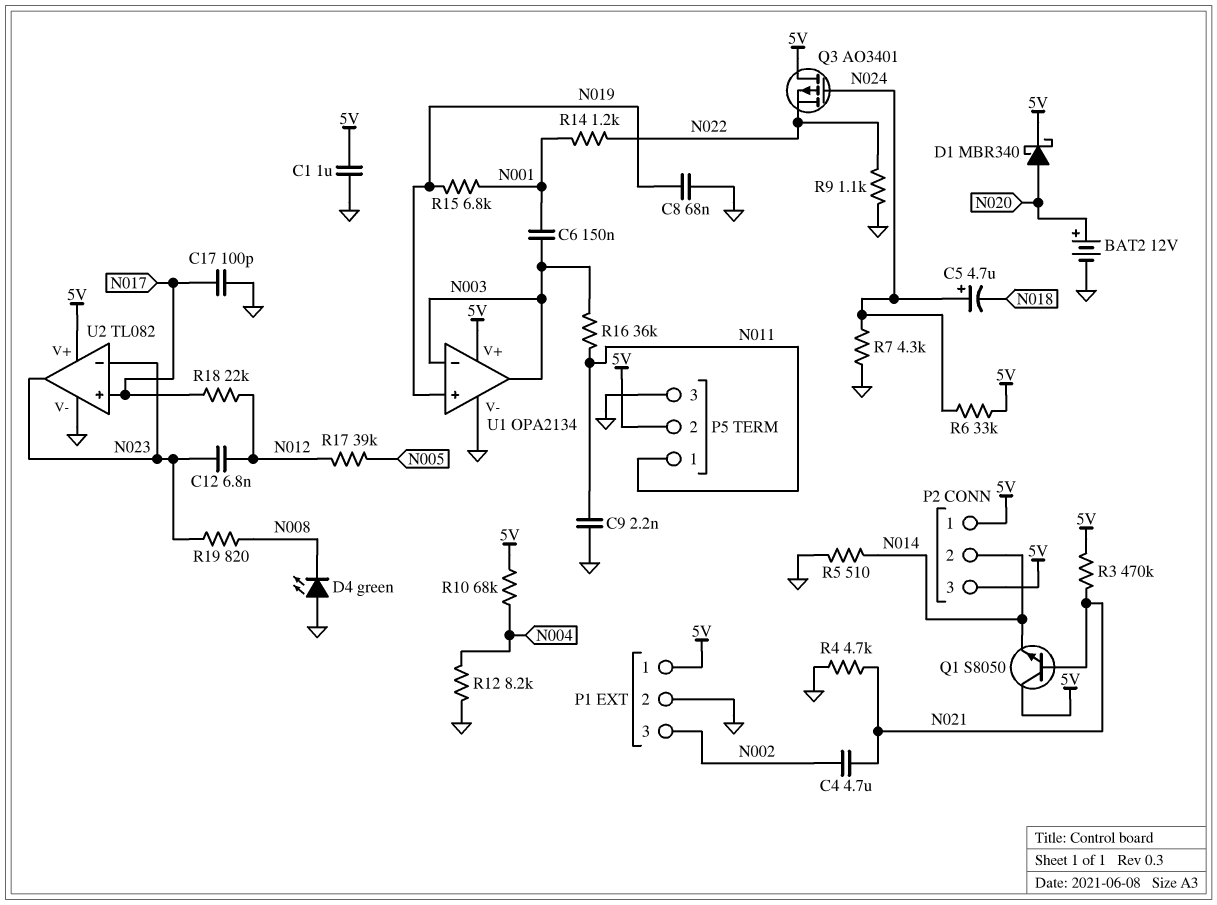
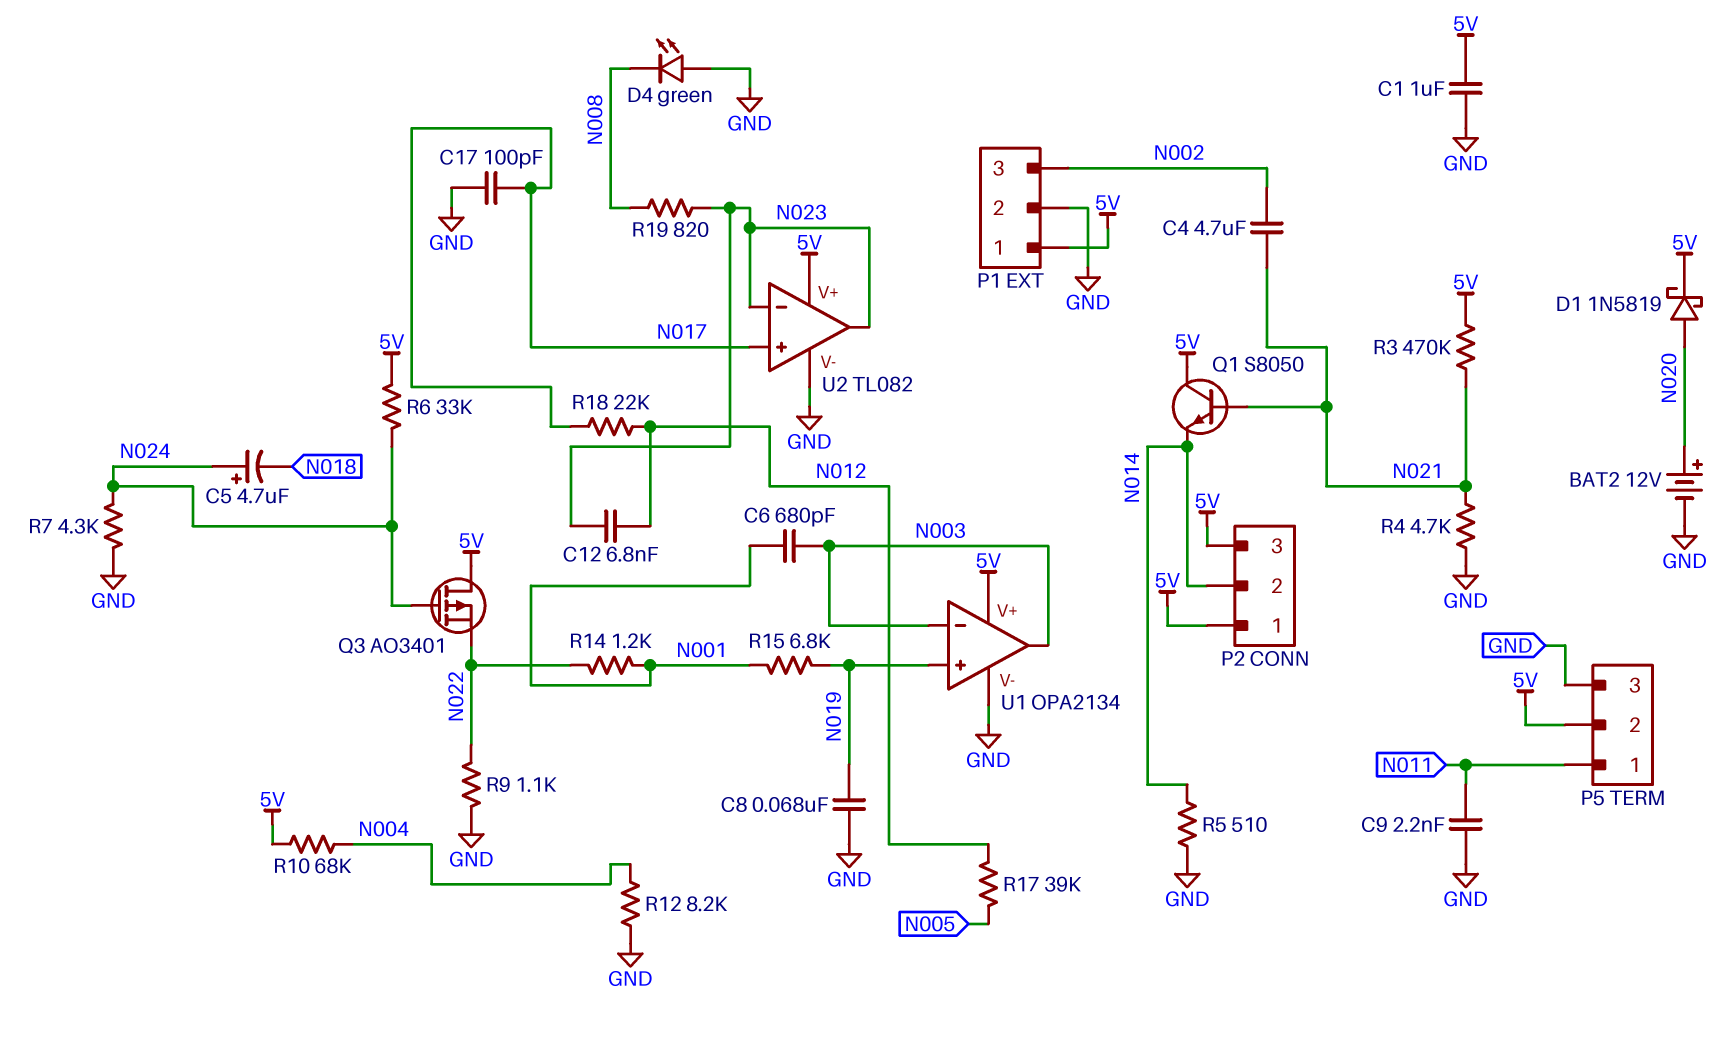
C6: 150nF (N001, N003) -> 680pF (N001, N003)
D1: schottky MBR340 (A N020, K 5V) -> schottky 1N5819 (A N020, K 5V)
R16: 36k (N003, N011) -> none

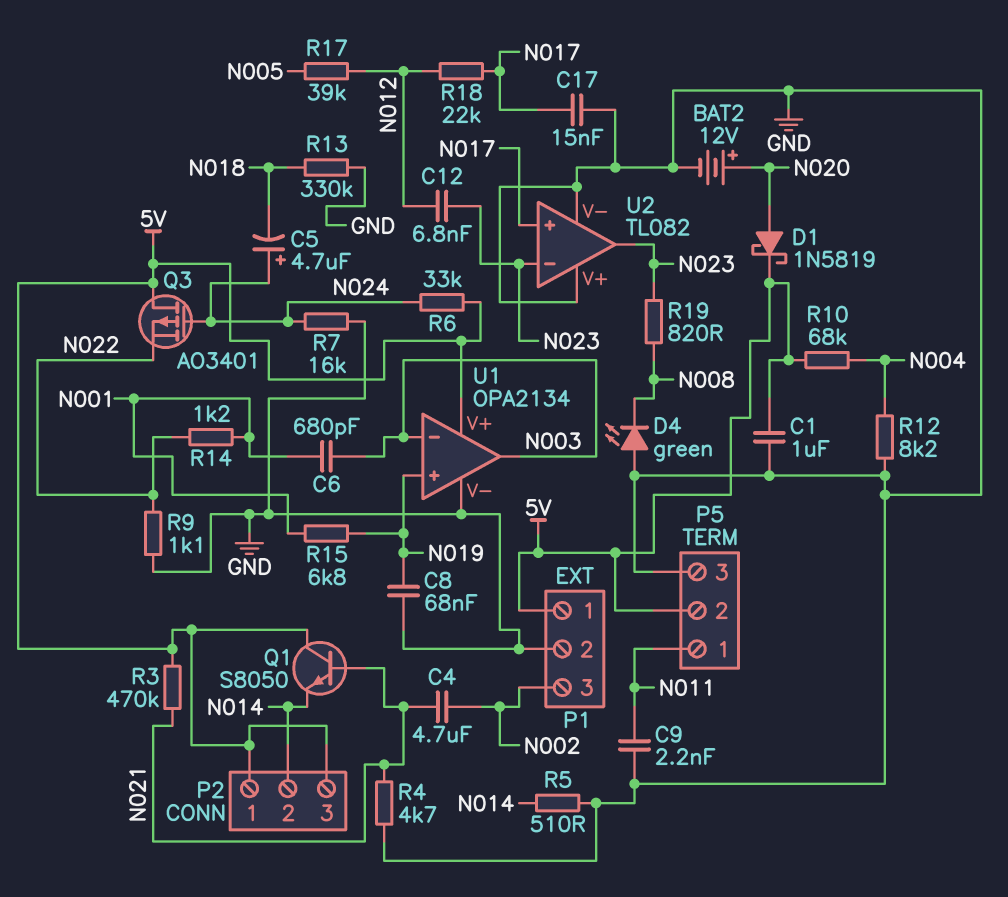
C17: 100pF (GND, N017) -> 15nF (GND, N017)
R7: 4.3k (GND, N024) -> 16k (GND, N024)
R13: none -> 330k (GND, N018)
U2 pin V+: 5V -> GND

